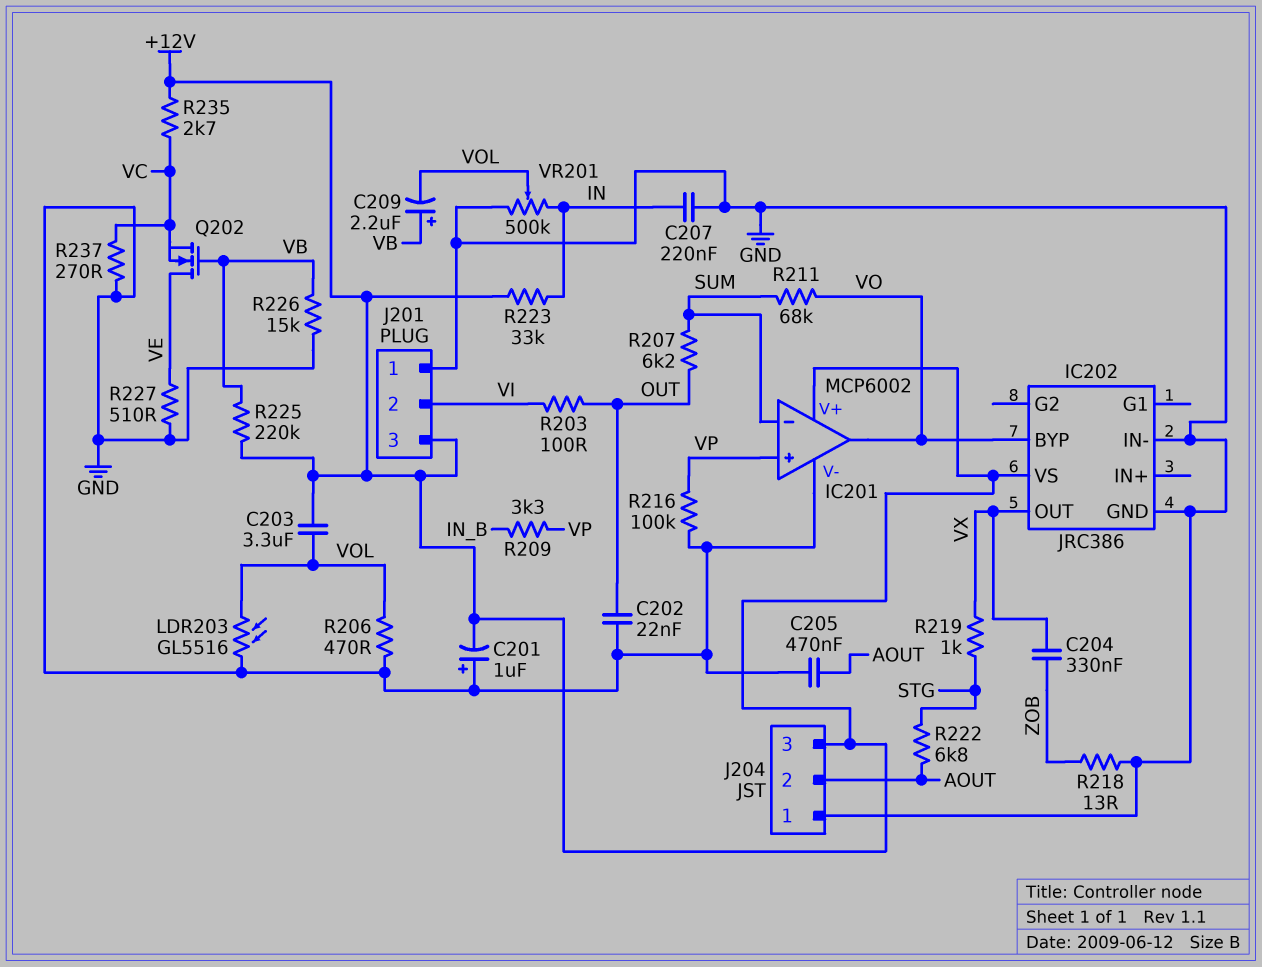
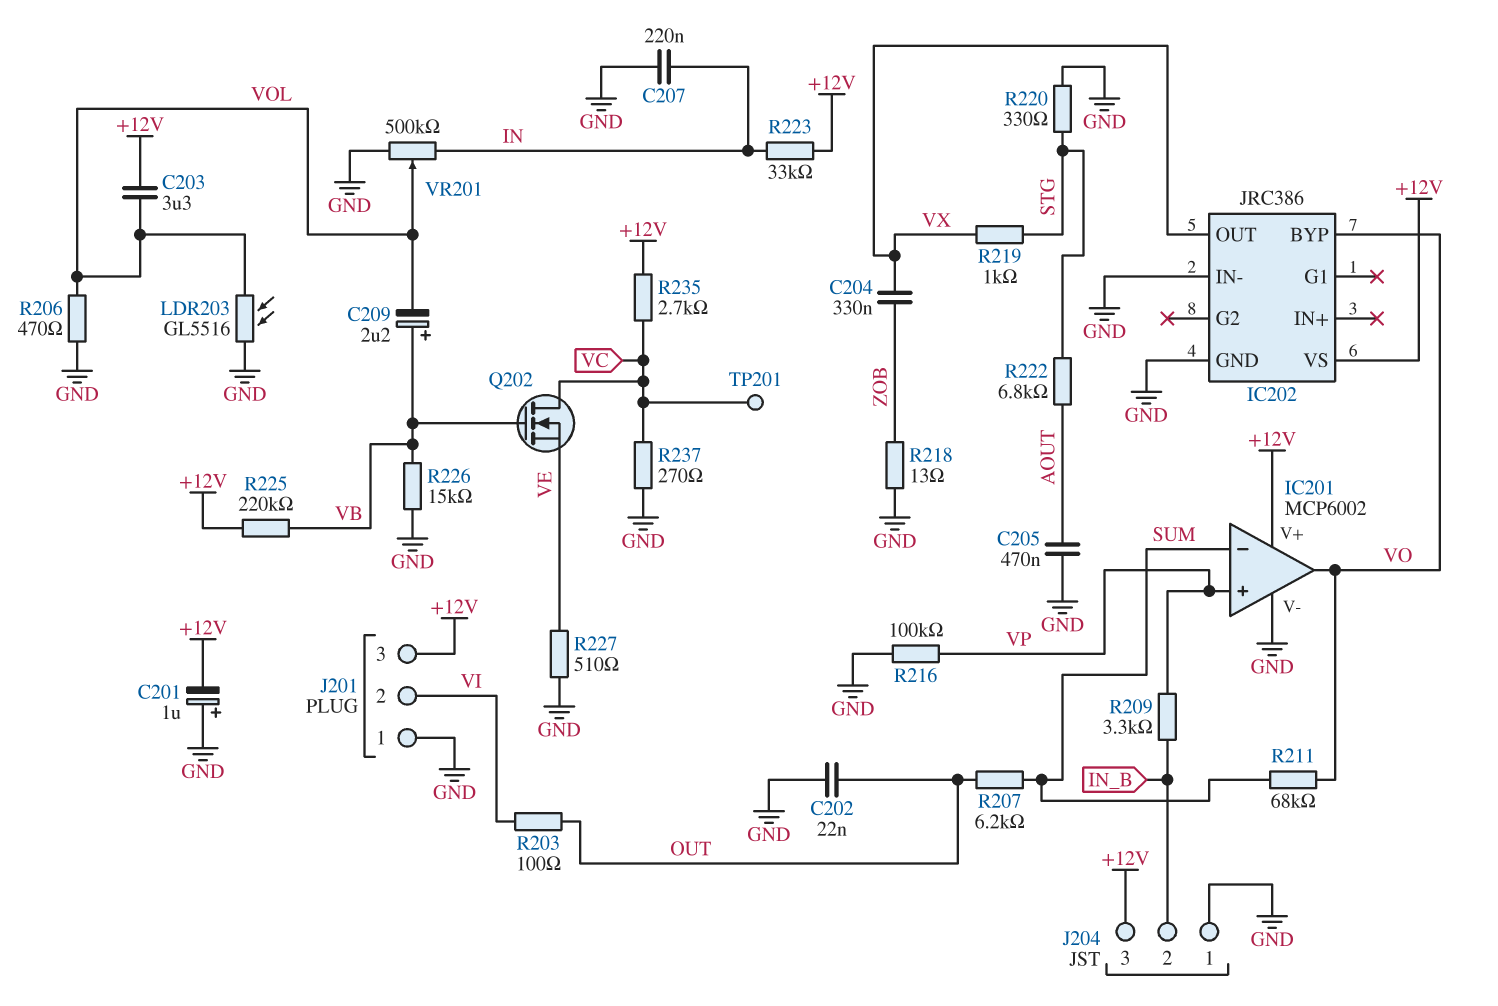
J204 pin 2: AOUT -> IN_B
Q202: NMOS (G VB, D VE, S VC) -> NMOS (G VB, D VC, S VE)
R220: none -> 330 (GND, STG)
TP201: none -> test point (VC)

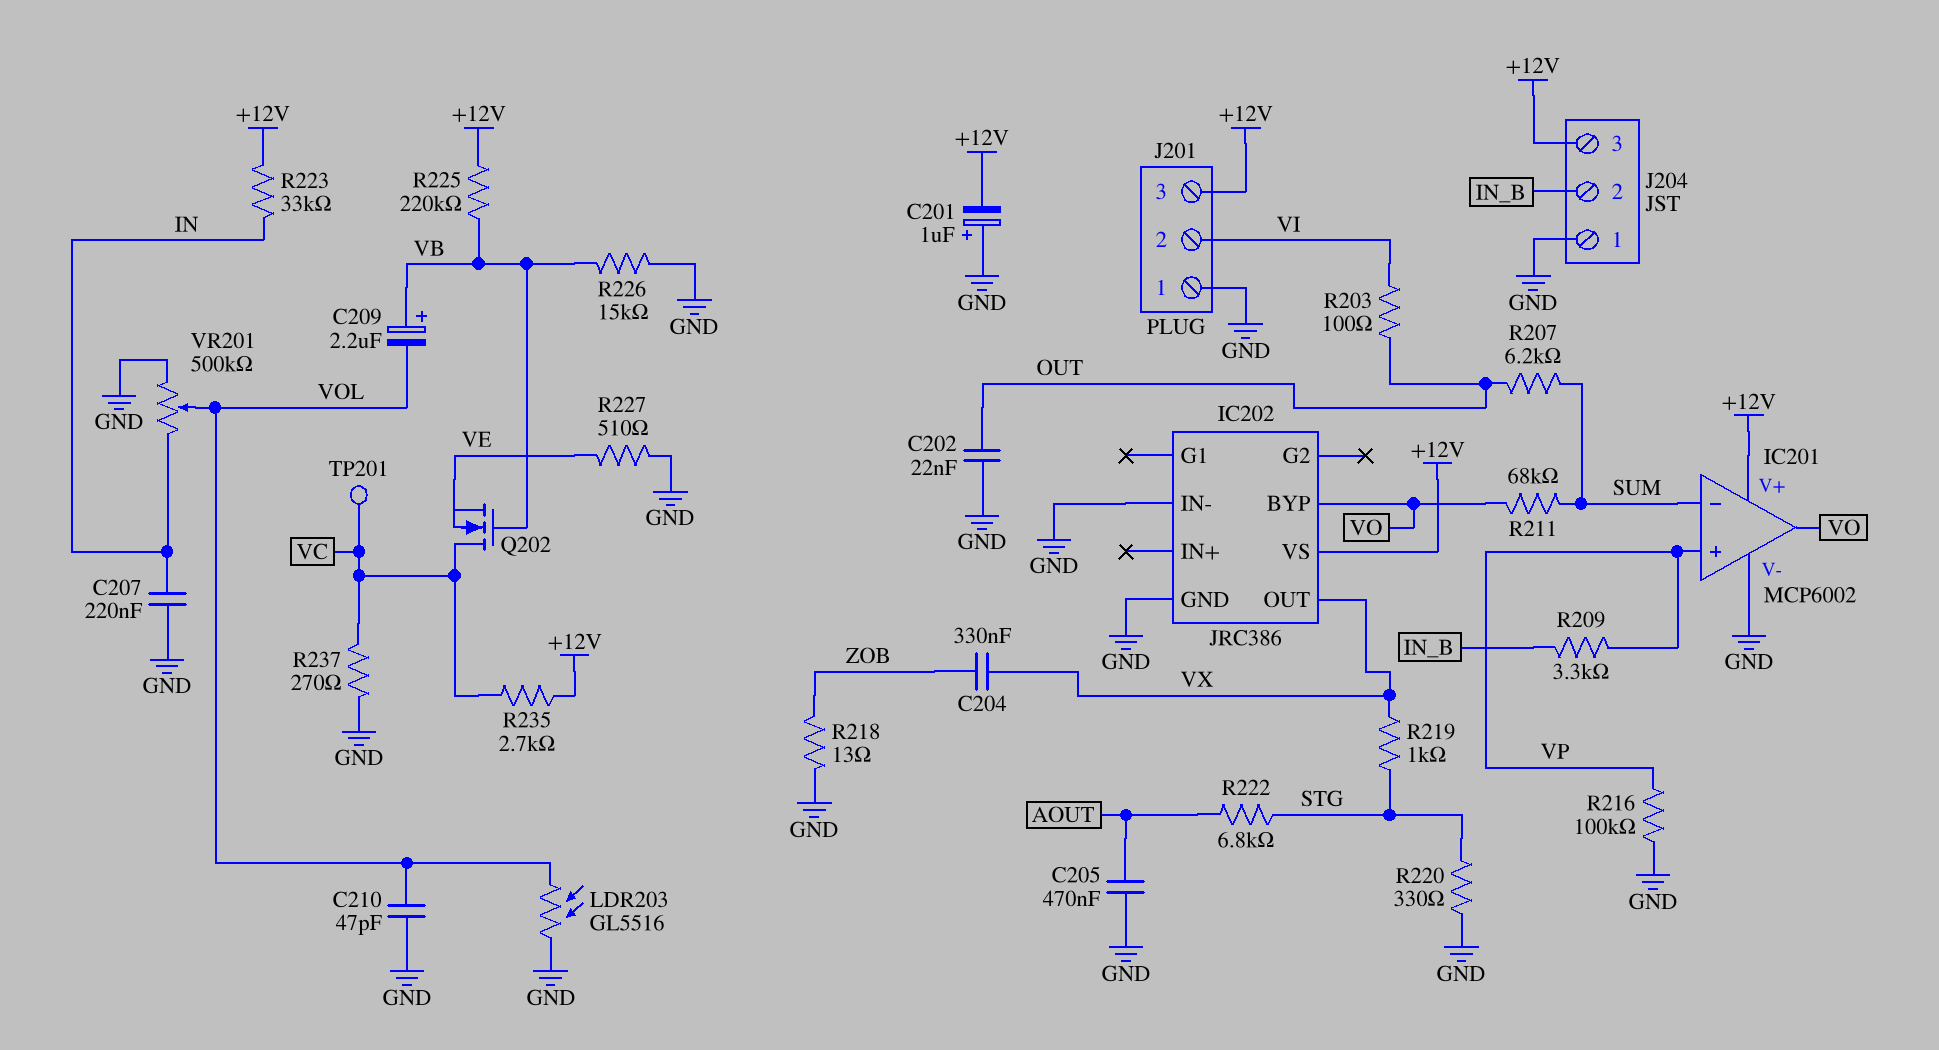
C203: 3.3uF (+12V, VOL) -> none
C210: none -> 47pF (GND, VOL)
R206: 470 (GND, VOL) -> none

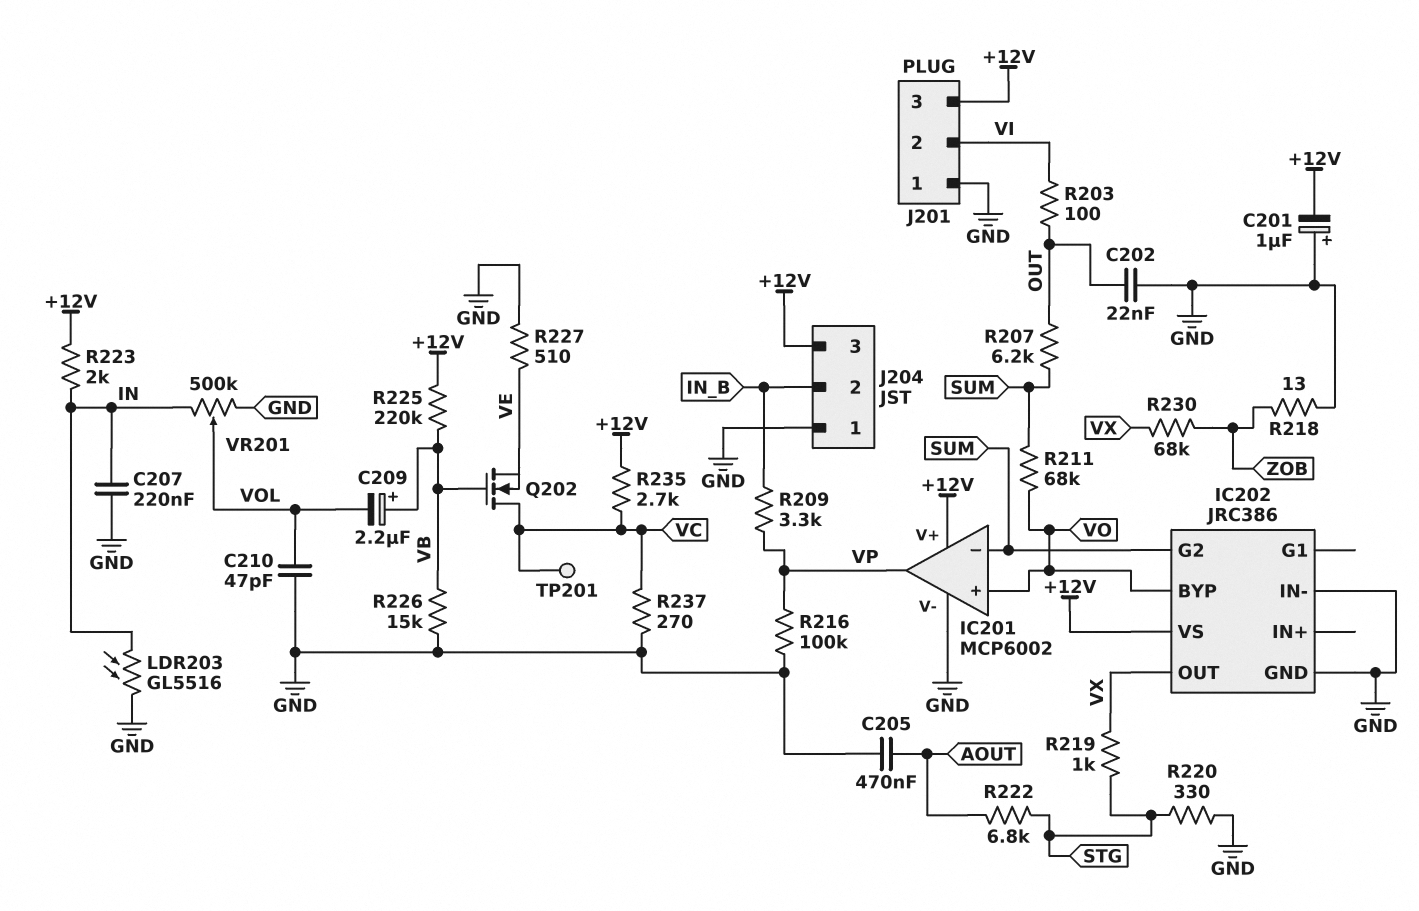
C204: 330nF (VX, ZOB) -> none
IC201 pin in+: VP -> VO
IC201 pin out: VO -> VP
IC202 pin G2: none -> SUM
LDR203: GL5516 (GND, VOL) -> GL5516 (GND, IN)
R223: 33k (+12V, IN) -> 2k (+12V, IN)
R230: none -> 68k (VX, ZOB)

